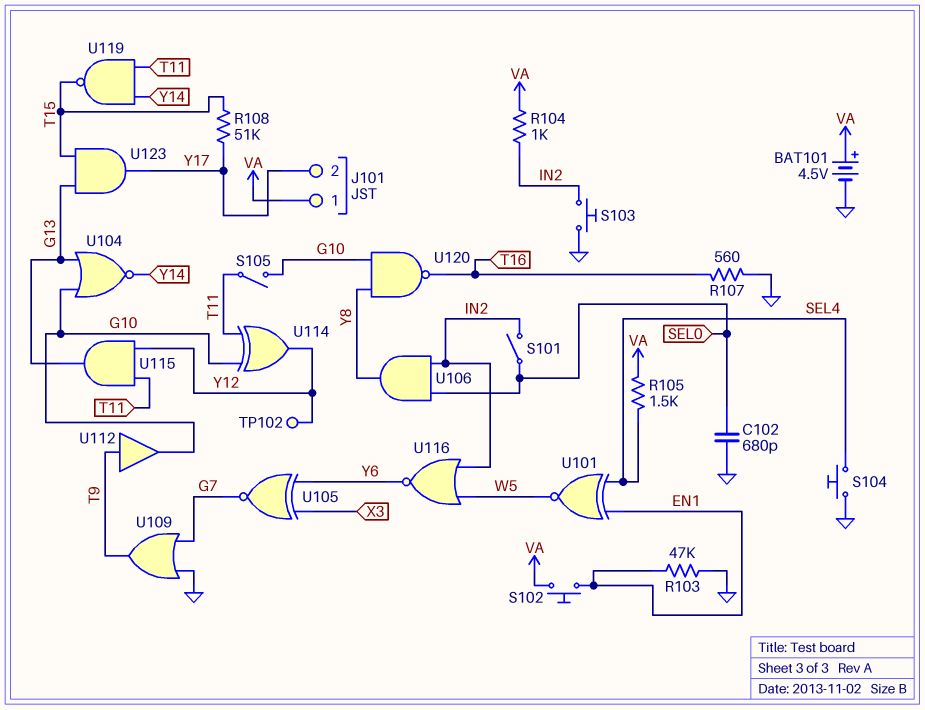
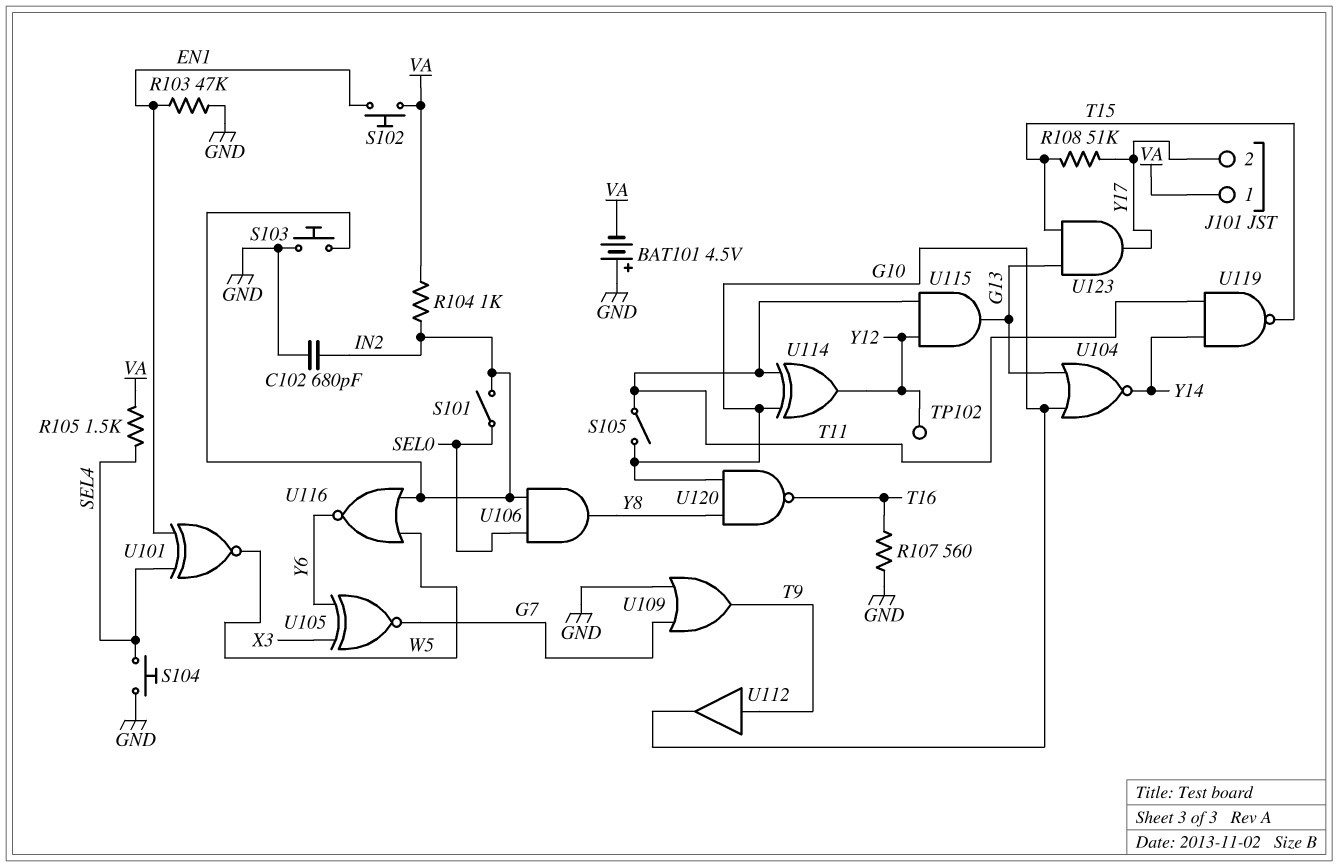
BAT101: 4.5V (plus VA, minus GND) -> 4.5V (plus GND, minus VA)
C102: 680pF (GND, SEL0) -> 680pF (GND, IN2)

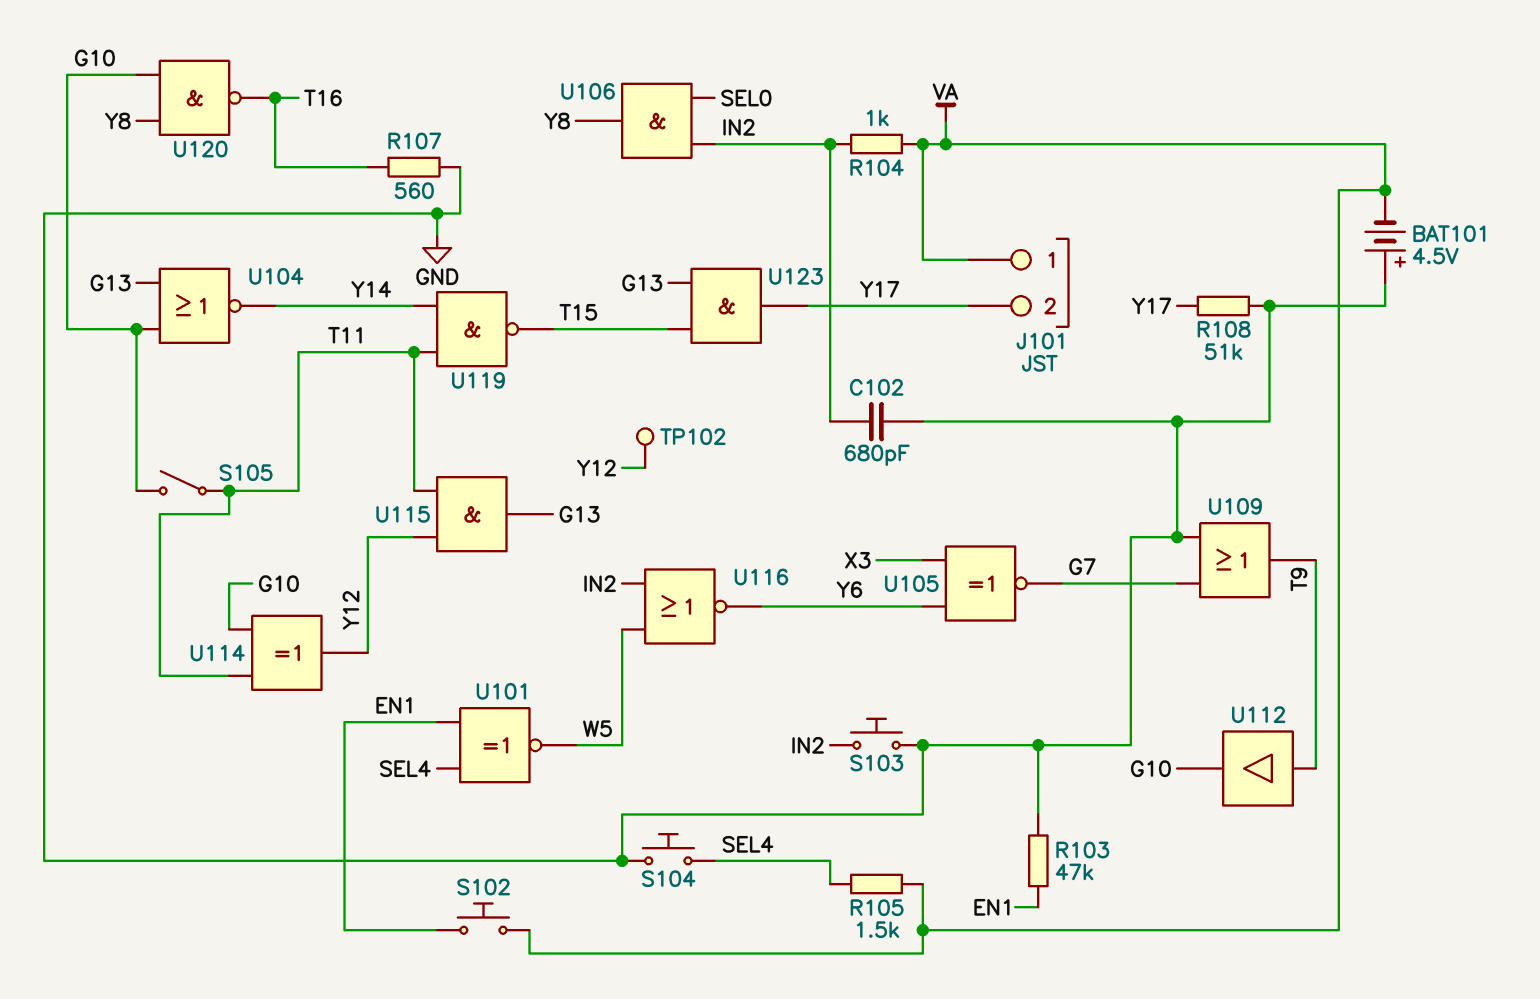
R108: 51k (T15, Y17) -> 51k (GND, Y17)
S101: switch (IN2, SEL0) -> none

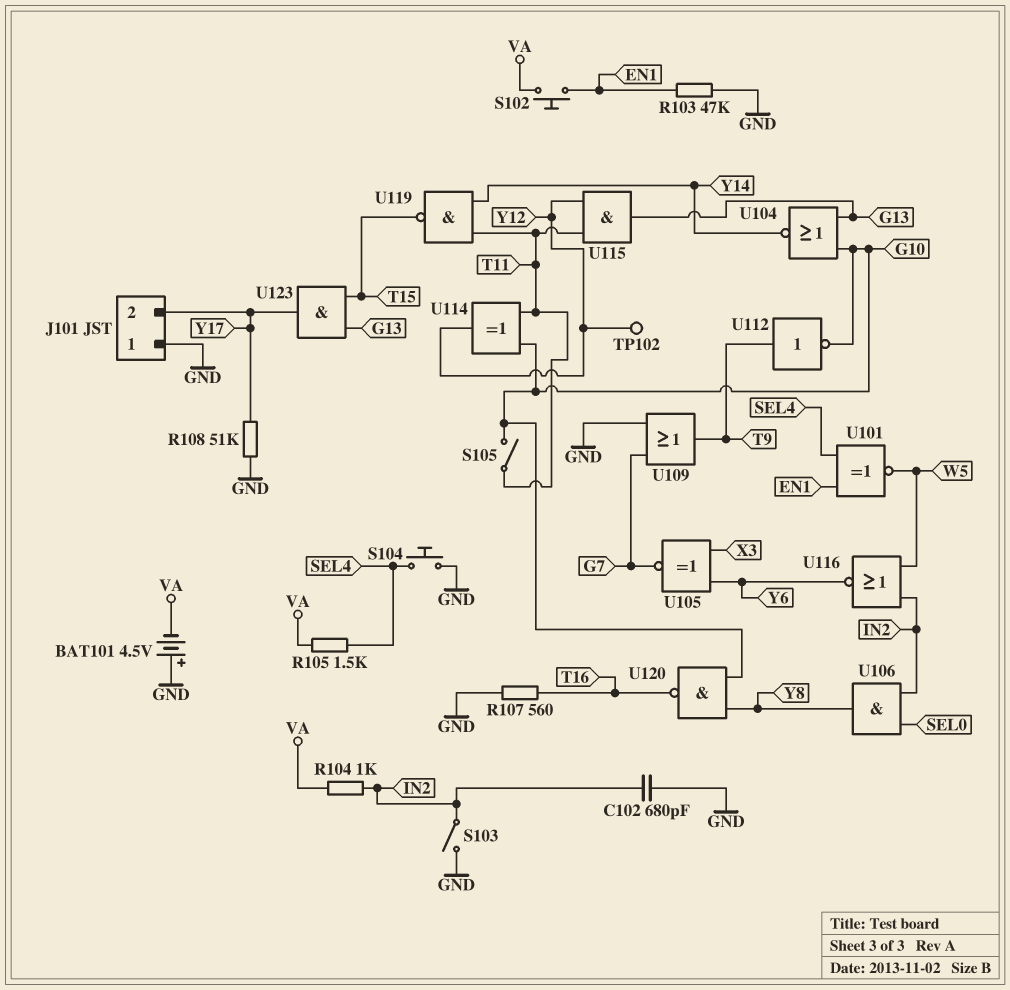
J101 pin 1: VA -> GND
S103: button (GND, IN2) -> switch (GND, IN2)
U112: buffer (in T9, out G10) -> NOT (in T9, out G10)

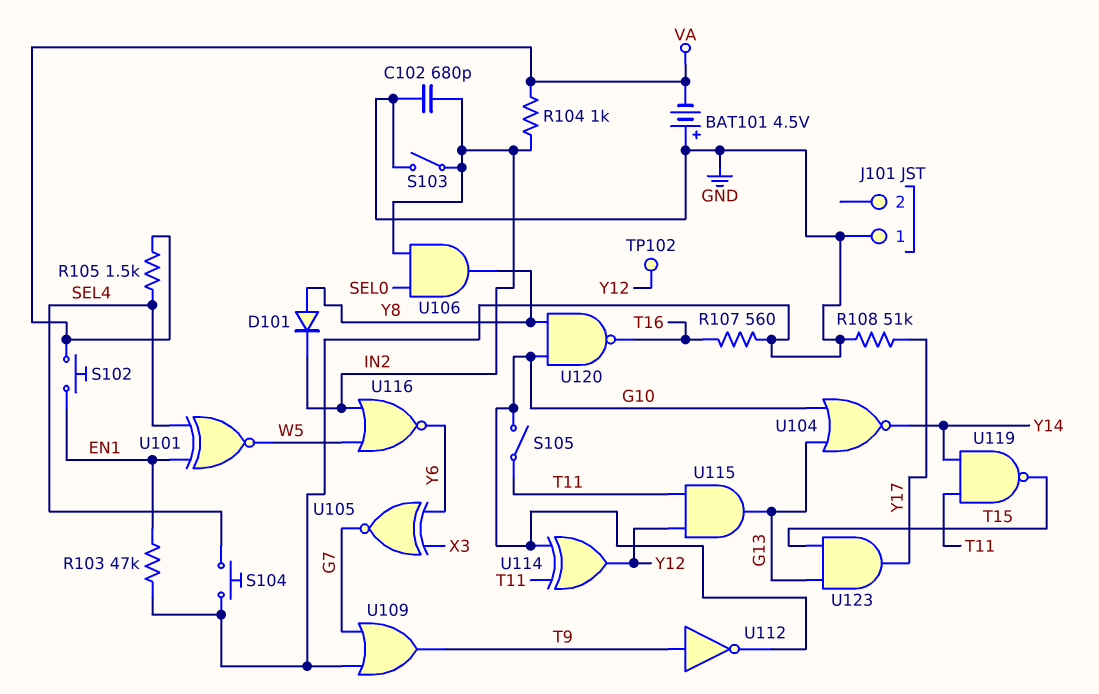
D101: none -> diode (A Y8, K IN2)
J101 pin 2: Y17 -> none

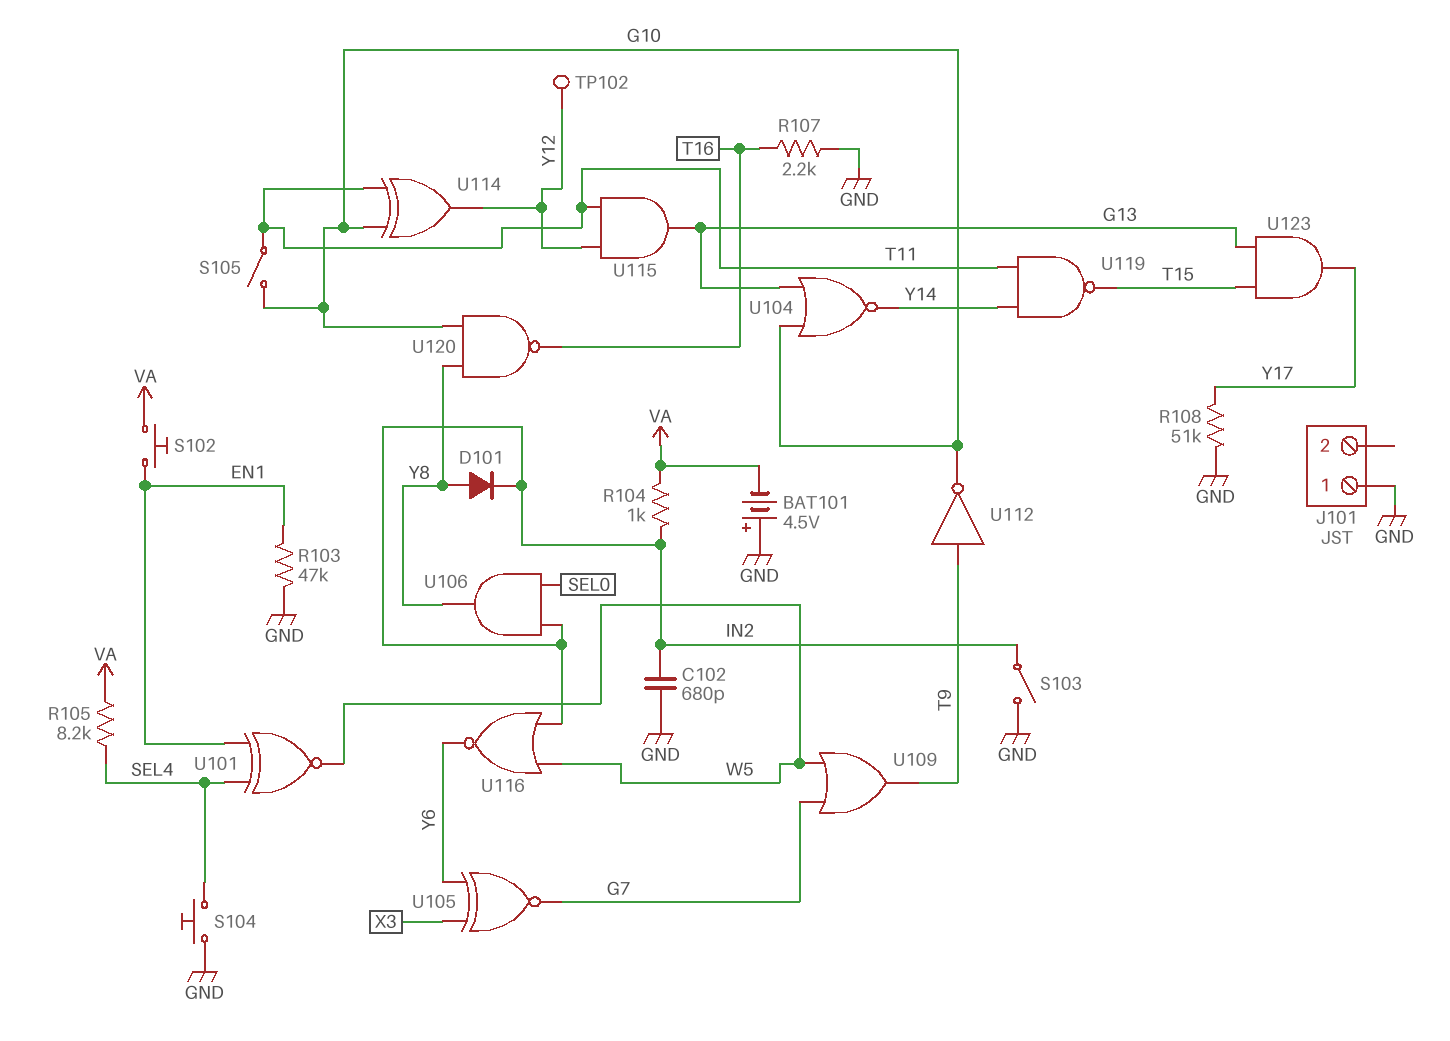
R105: 1.5k (SEL4, VA) -> 8.2k (SEL4, VA)
R107: 560 (GND, T16) -> 2.2k (GND, T16)
U109: OR (in G7, in GND, out T9) -> OR (in G7, in W5, out T9)

